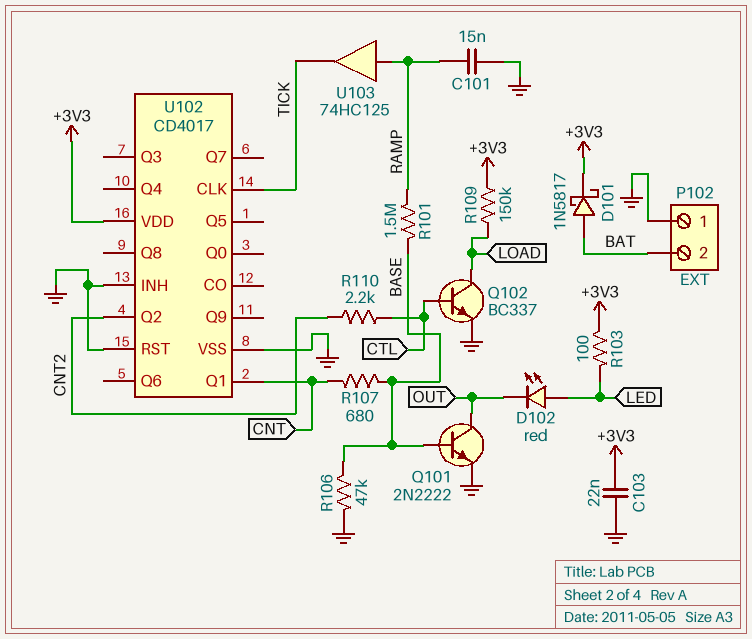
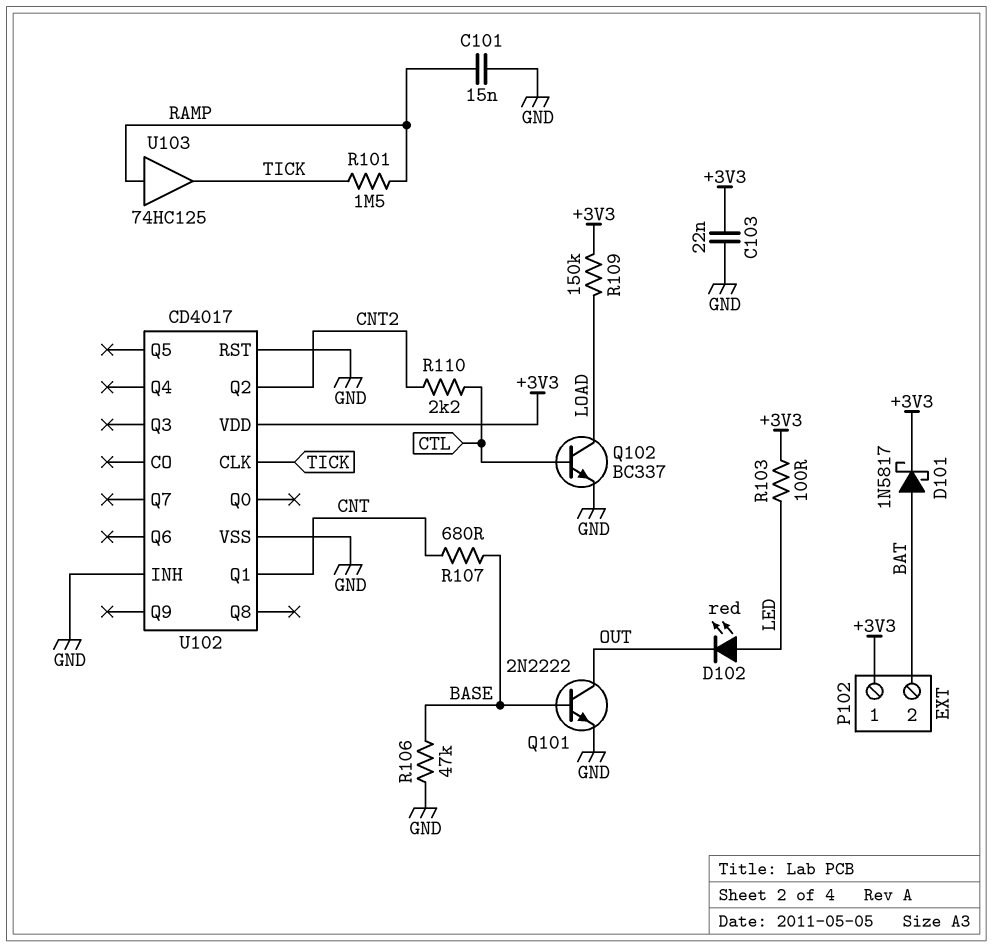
P102 pin 1: GND -> +3V3
R101: 1.5M (BASE, RAMP) -> 1.5M (RAMP, TICK)

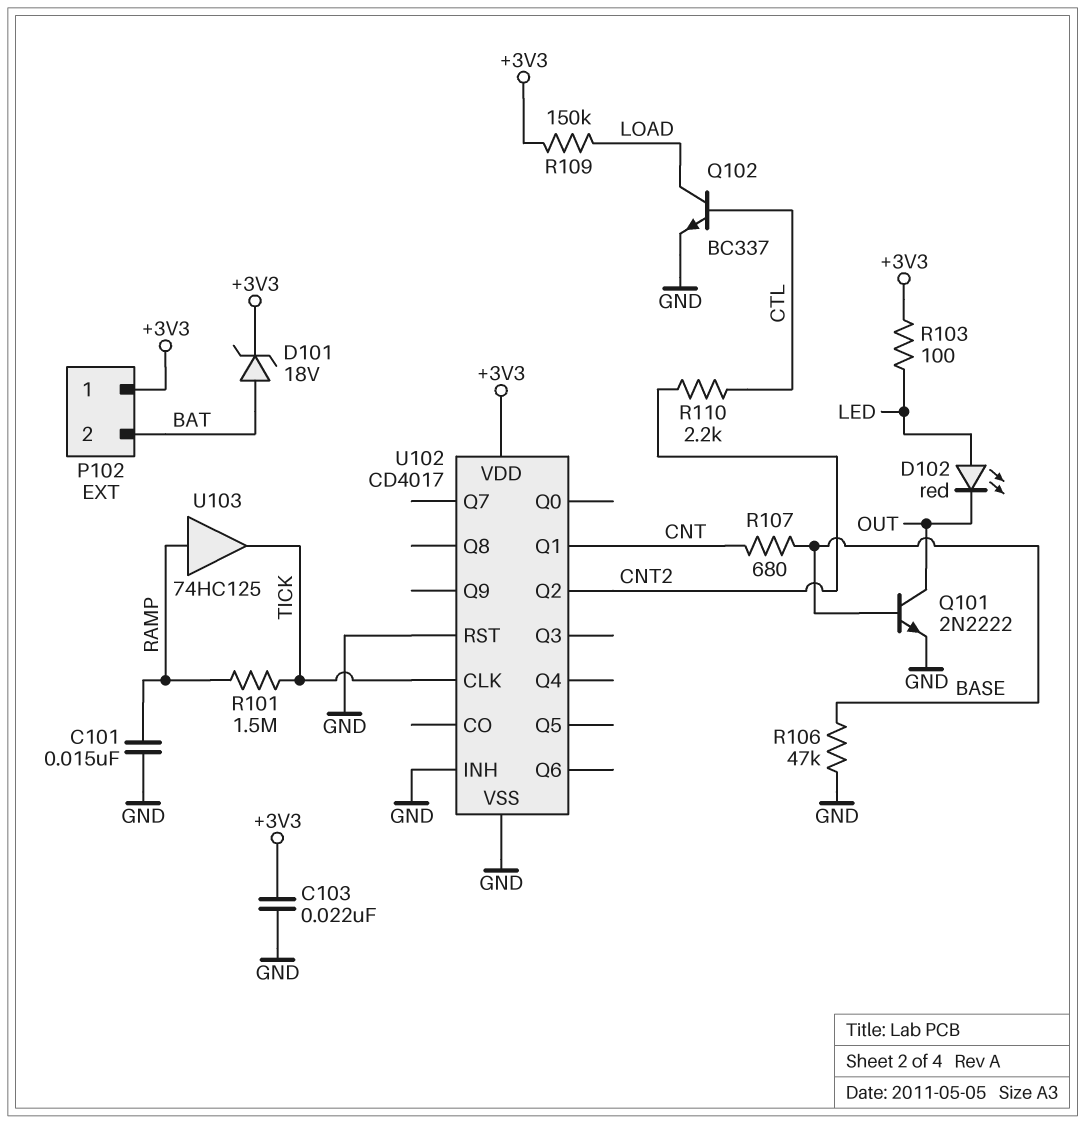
D101: schottky 1N5817 (A BAT, K +3V3) -> zener 18V (A BAT, K +3V3)

